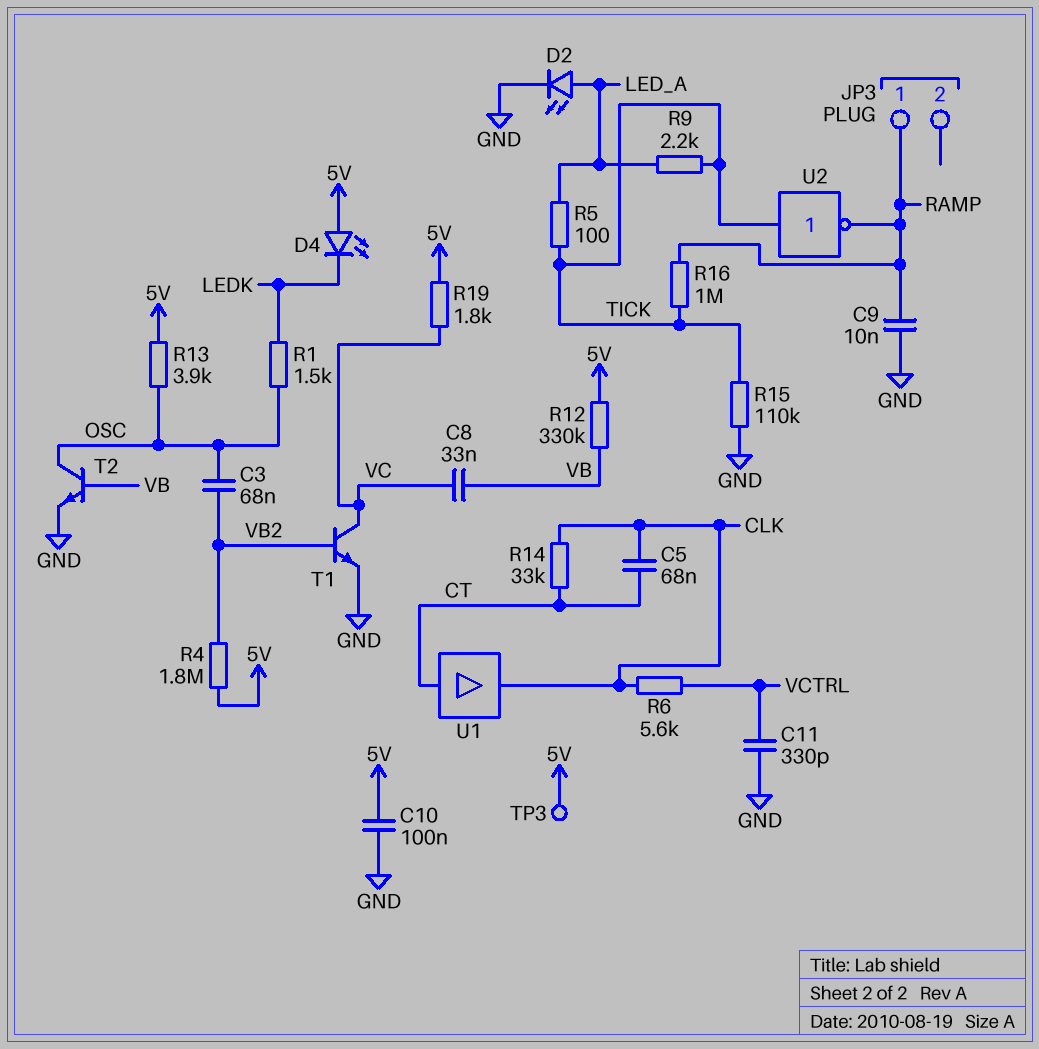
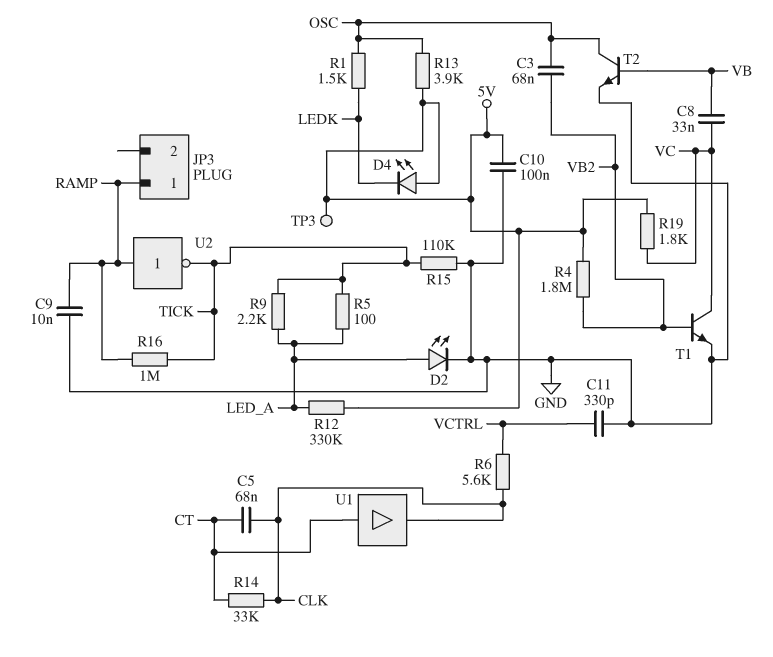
R12: 330k (5V, VB) -> 330k (5V, LED_A)
U2: NOT (in TICK, out RAMP) -> NOT (in RAMP, out TICK)

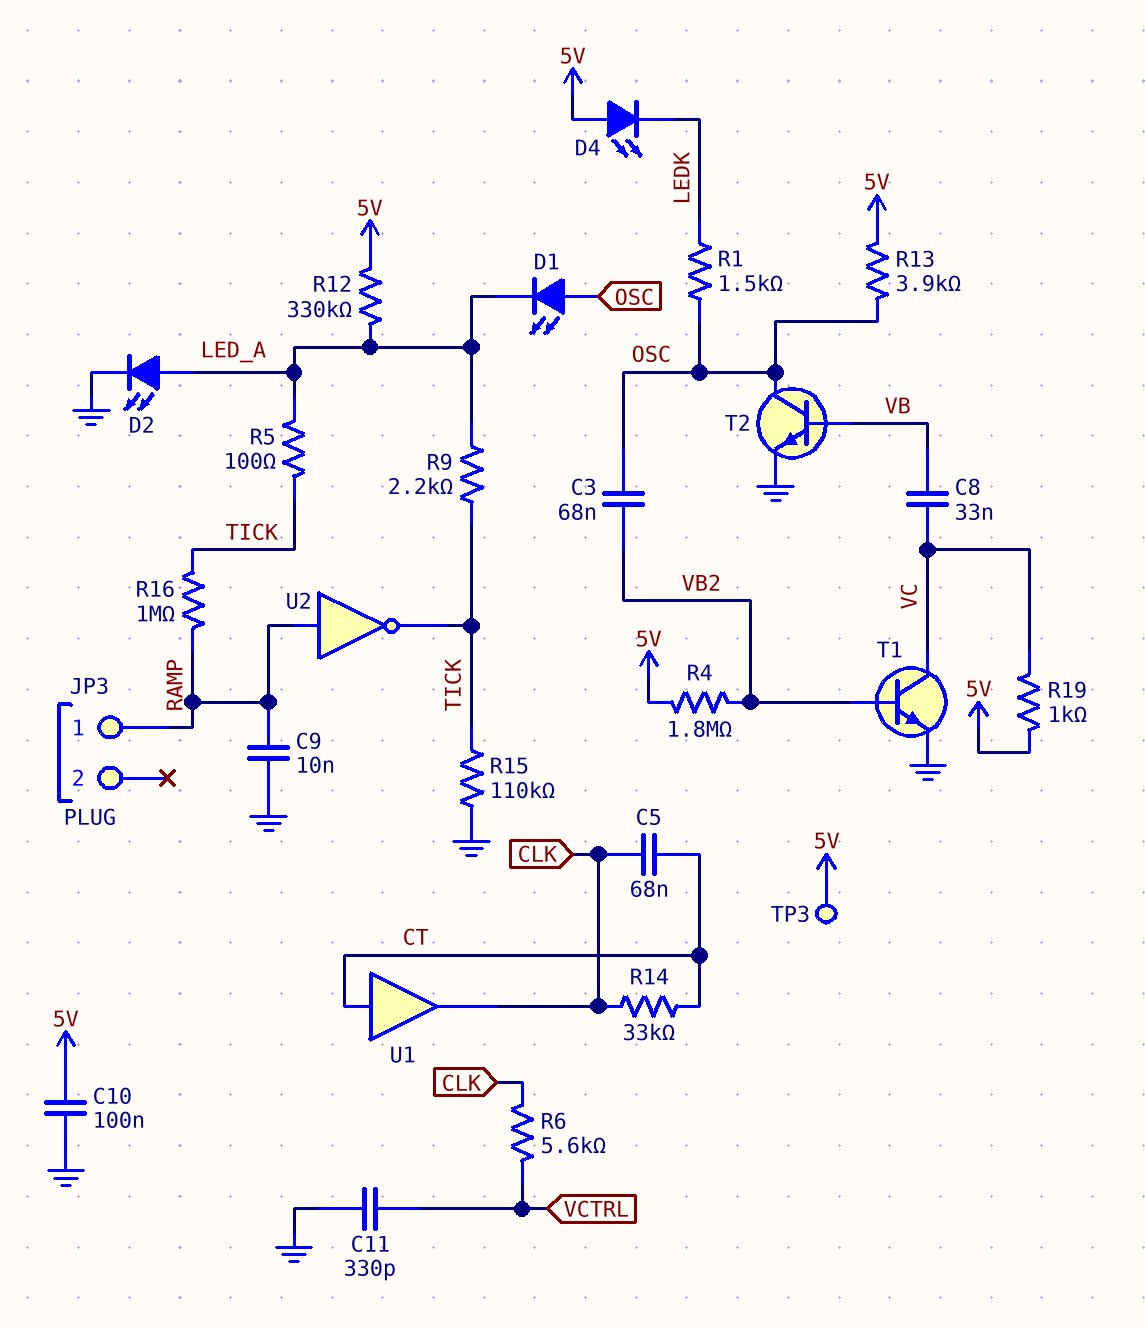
D1: none -> LED (A OSC, K LED_A)
R19: 1.8k (5V, VC) -> 1k (5V, VC)

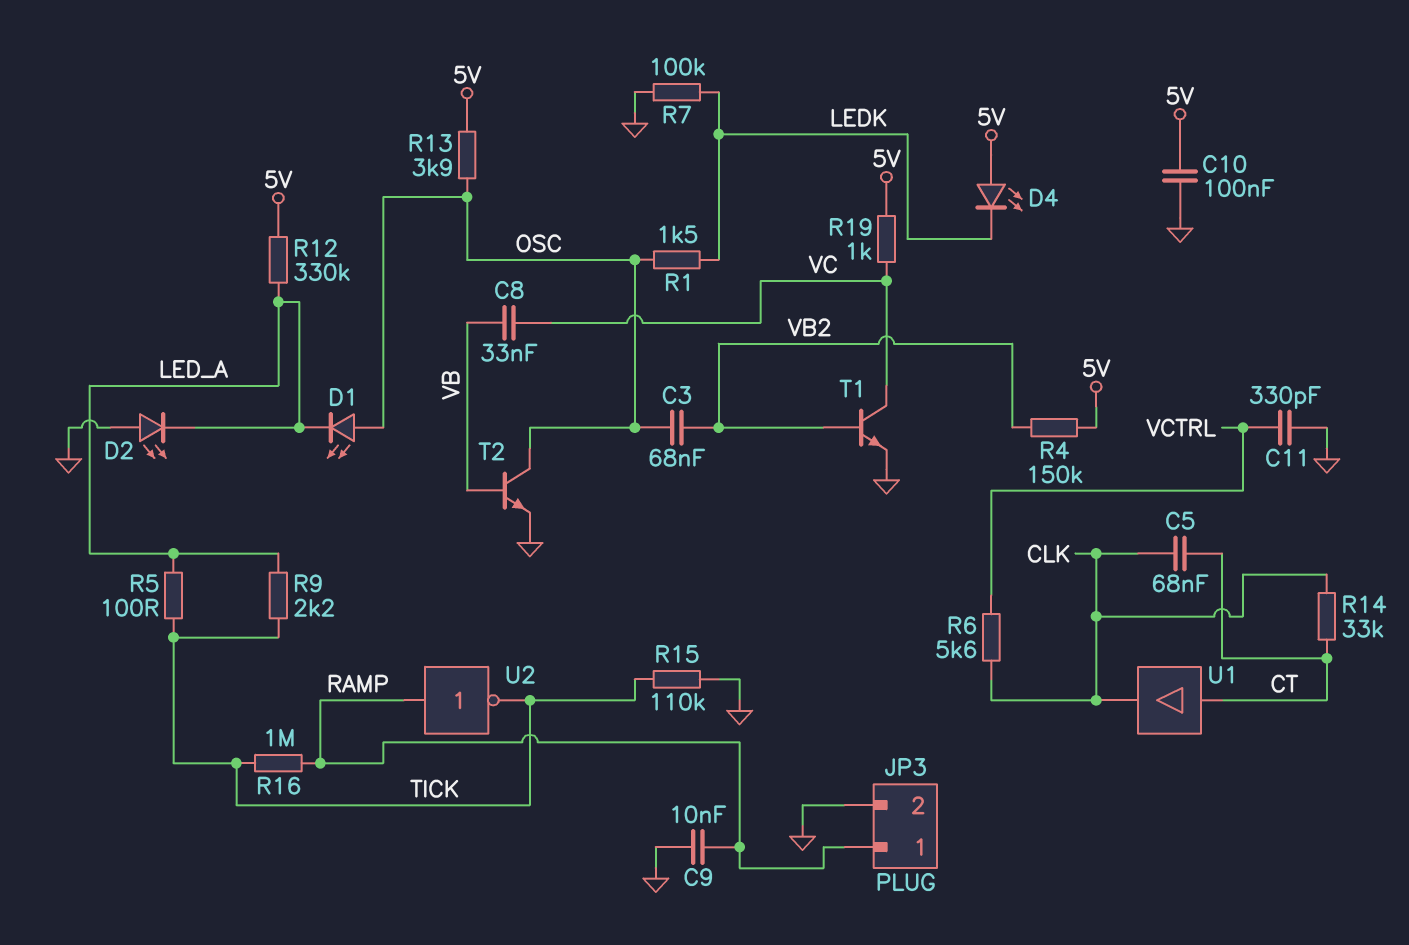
D2: LED (A LED_A, K GND) -> LED (A GND, K LED_A)
JP3 pin 2: none -> GND
R4: 1.8M (5V, VB2) -> 150k (5V, VB2)
R7: none -> 100k (GND, LEDK)
TP3: test point (5V) -> none

